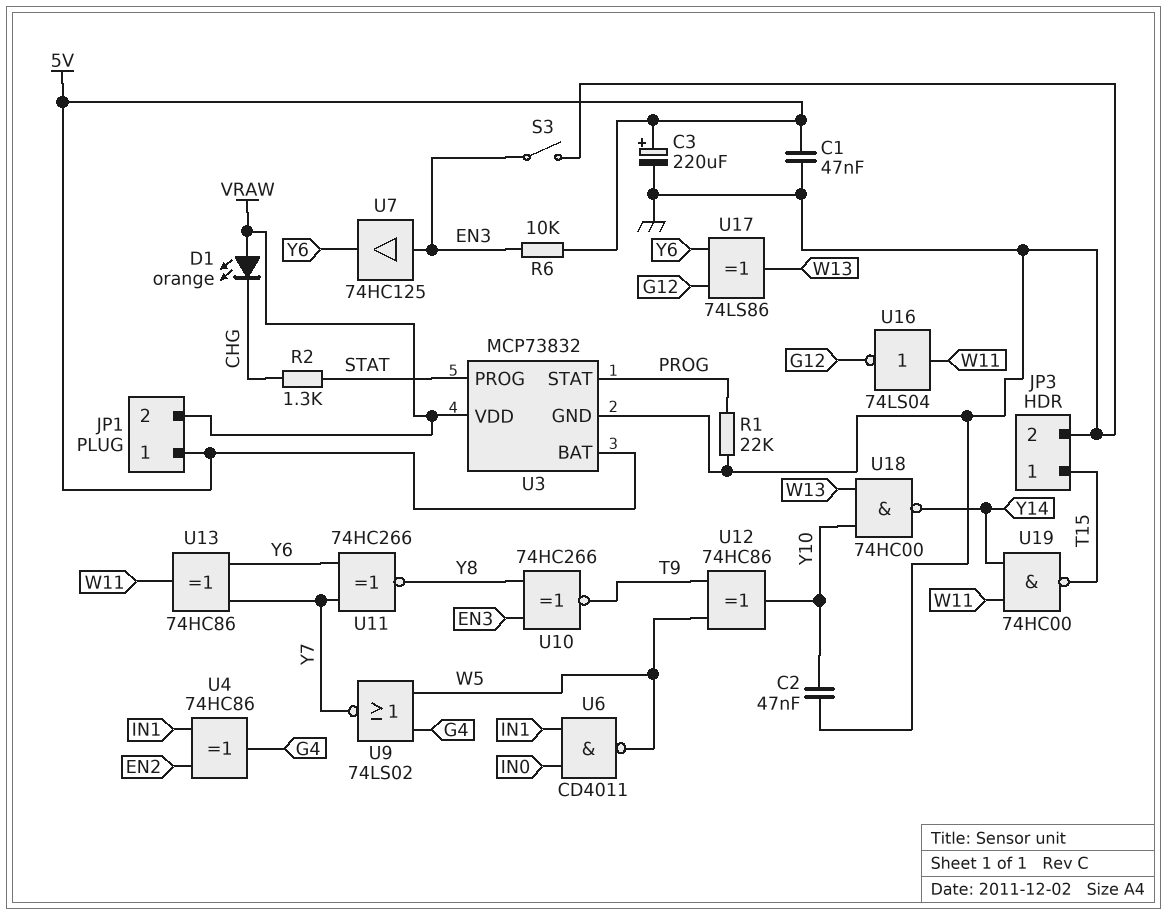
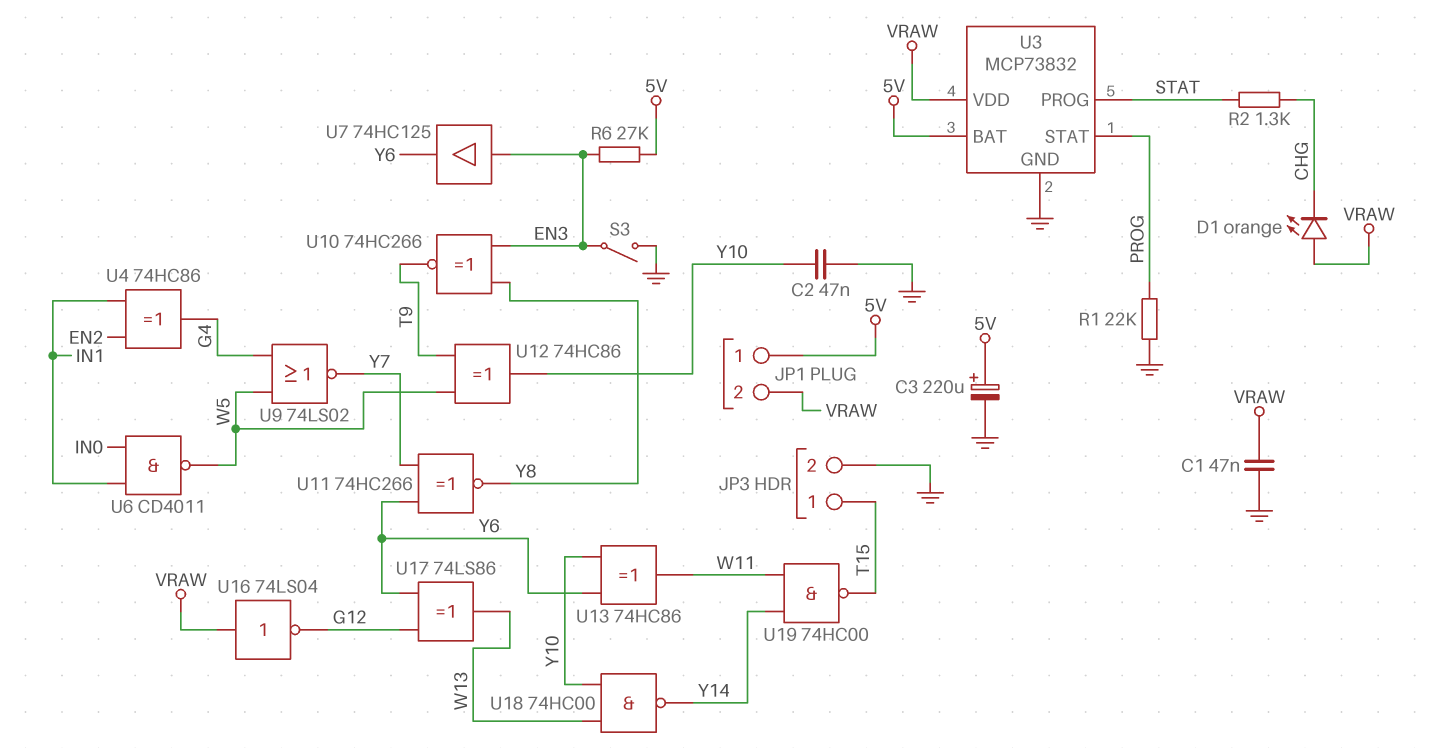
C1: 47nF (5V, GND) -> 47nF (GND, VRAW)
R6: 10k (5V, EN3) -> 27k (5V, EN3)
U13: XOR 74HC86 (in Y6, in Y7, out W11) -> XOR 74HC86 (in Y6, in Y10, out W11)
U16: NOT 74LS04 (in W11, out G12) -> NOT 74LS04 (in VRAW, out G12)

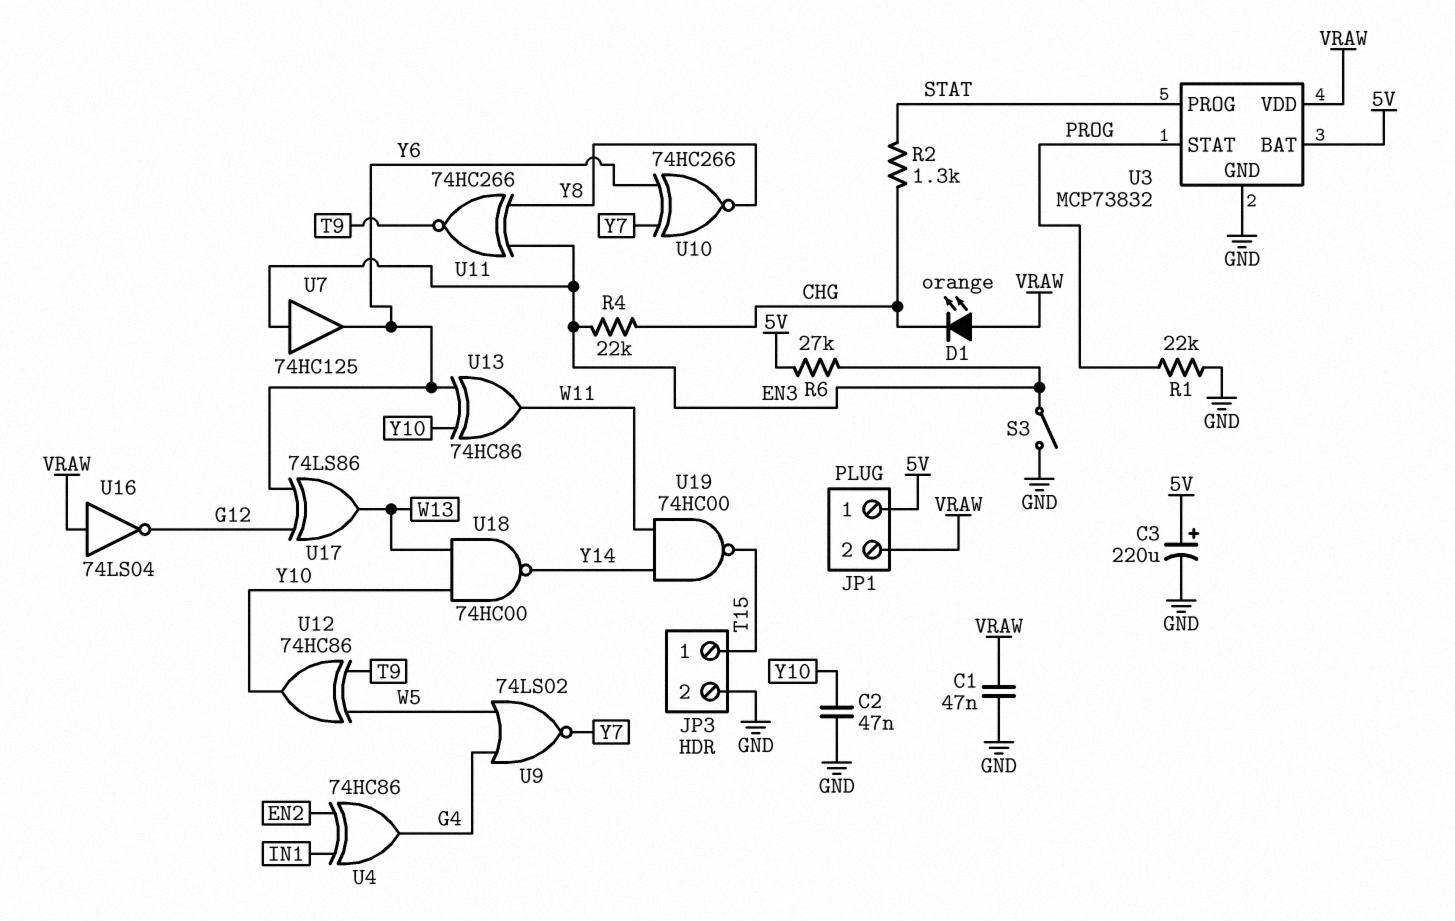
R4: none -> 22k (CHG, EN3)
U6: NAND CD4011 (in IN0, in IN1, out W5) -> none
U10: XNOR 74HC266 (in EN3, in Y8, out T9) -> XNOR 74HC266 (in Y6, in Y7, out Y8)
U11: XNOR 74HC266 (in Y6, in Y7, out Y8) -> XNOR 74HC266 (in EN3, in Y8, out T9)

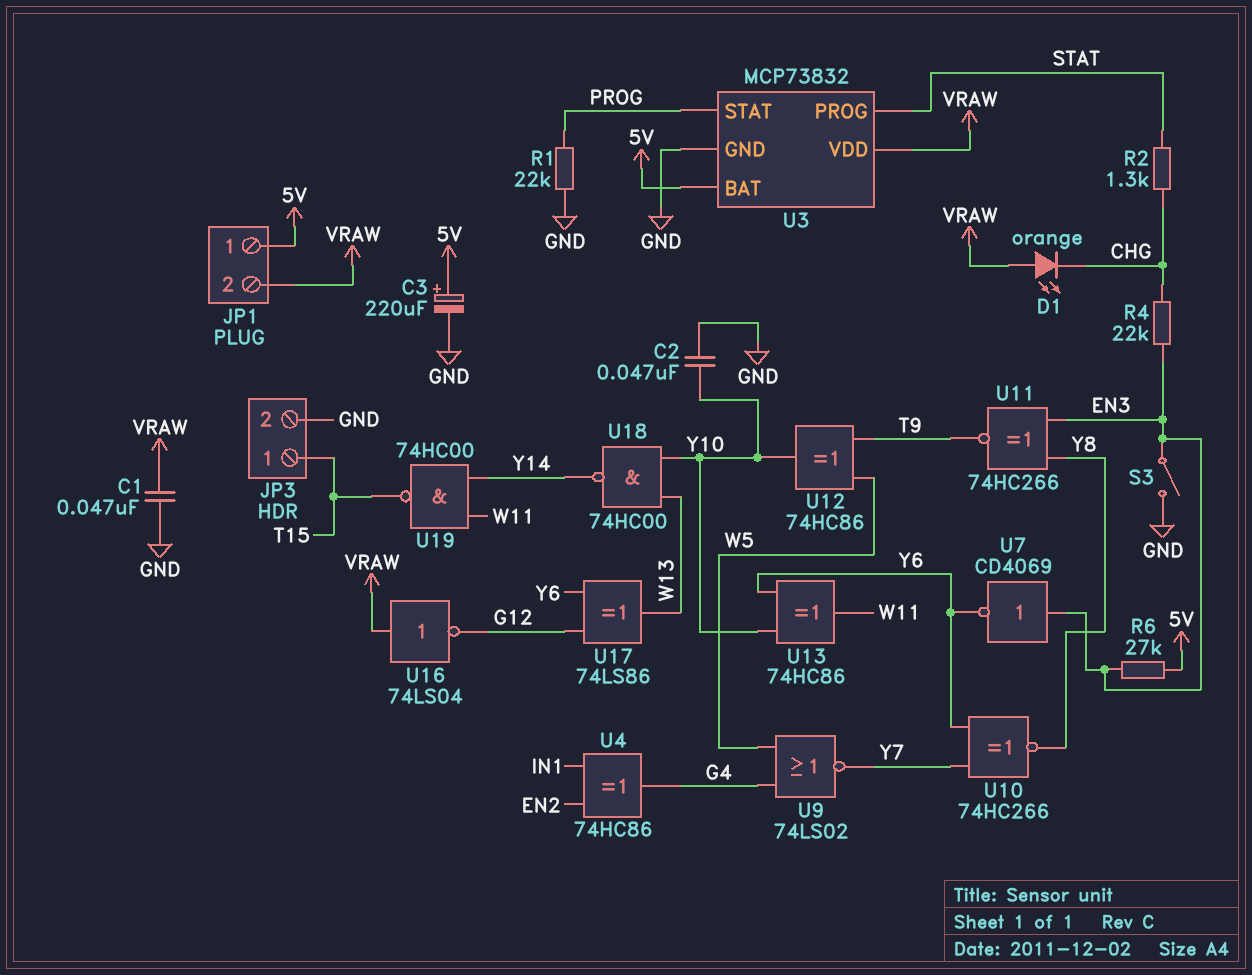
U7: buffer 74HC125 (in EN3, out Y6) -> NOT CD4069 (in EN3, out Y6)

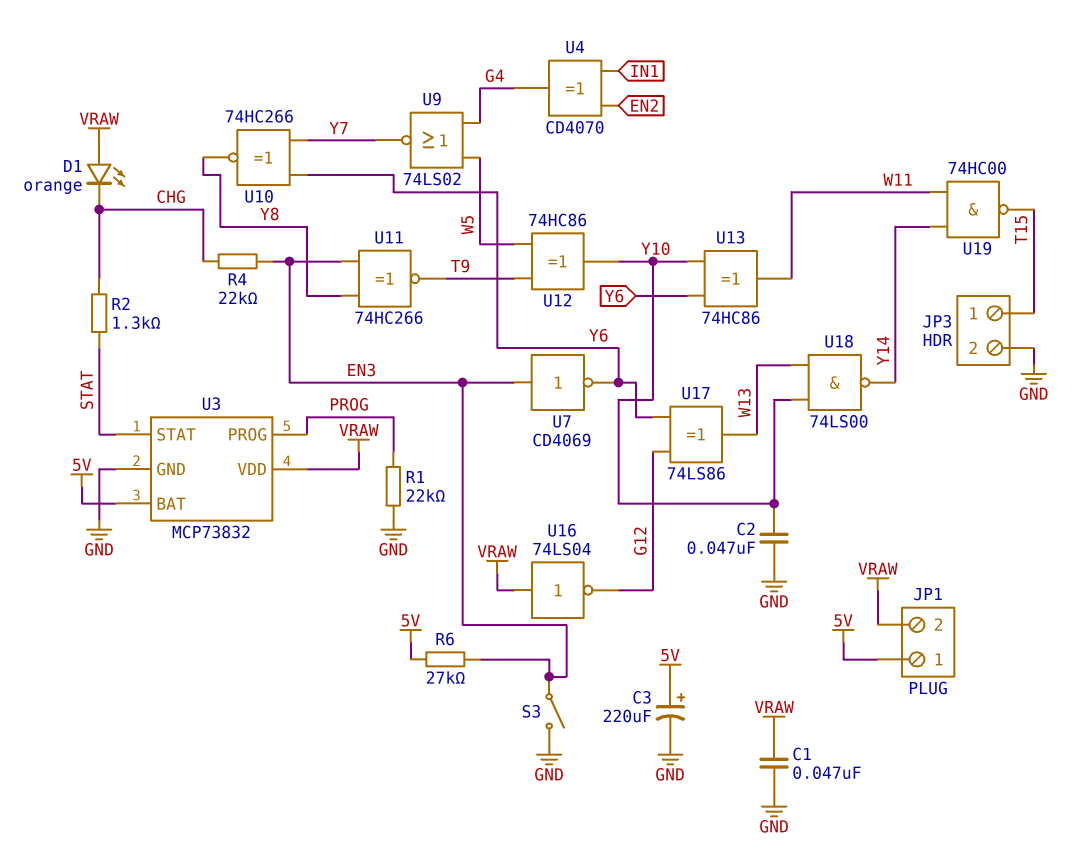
U3 pin PROG: STAT -> PROG
U3 pin STAT: PROG -> STAT
U4: XOR 74HC86 (in EN2, in IN1, out G4) -> XOR CD4070 (in EN2, in IN1, out G4)
U18: NAND 74HC00 (in W13, in Y10, out Y14) -> NAND 74LS00 (in W13, in Y10, out Y14)

